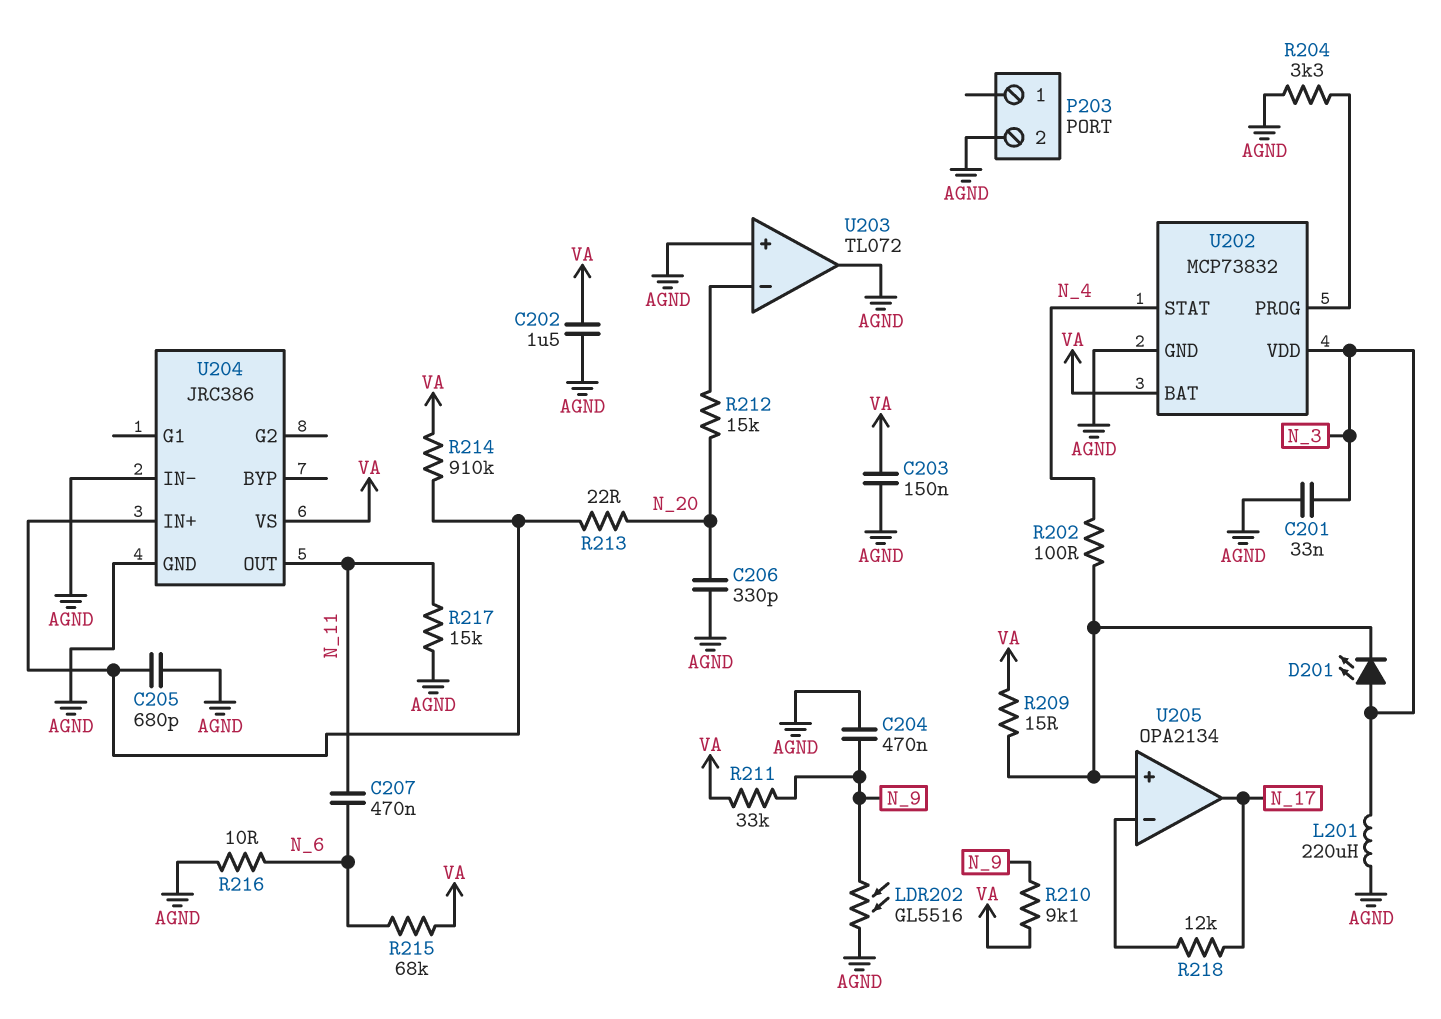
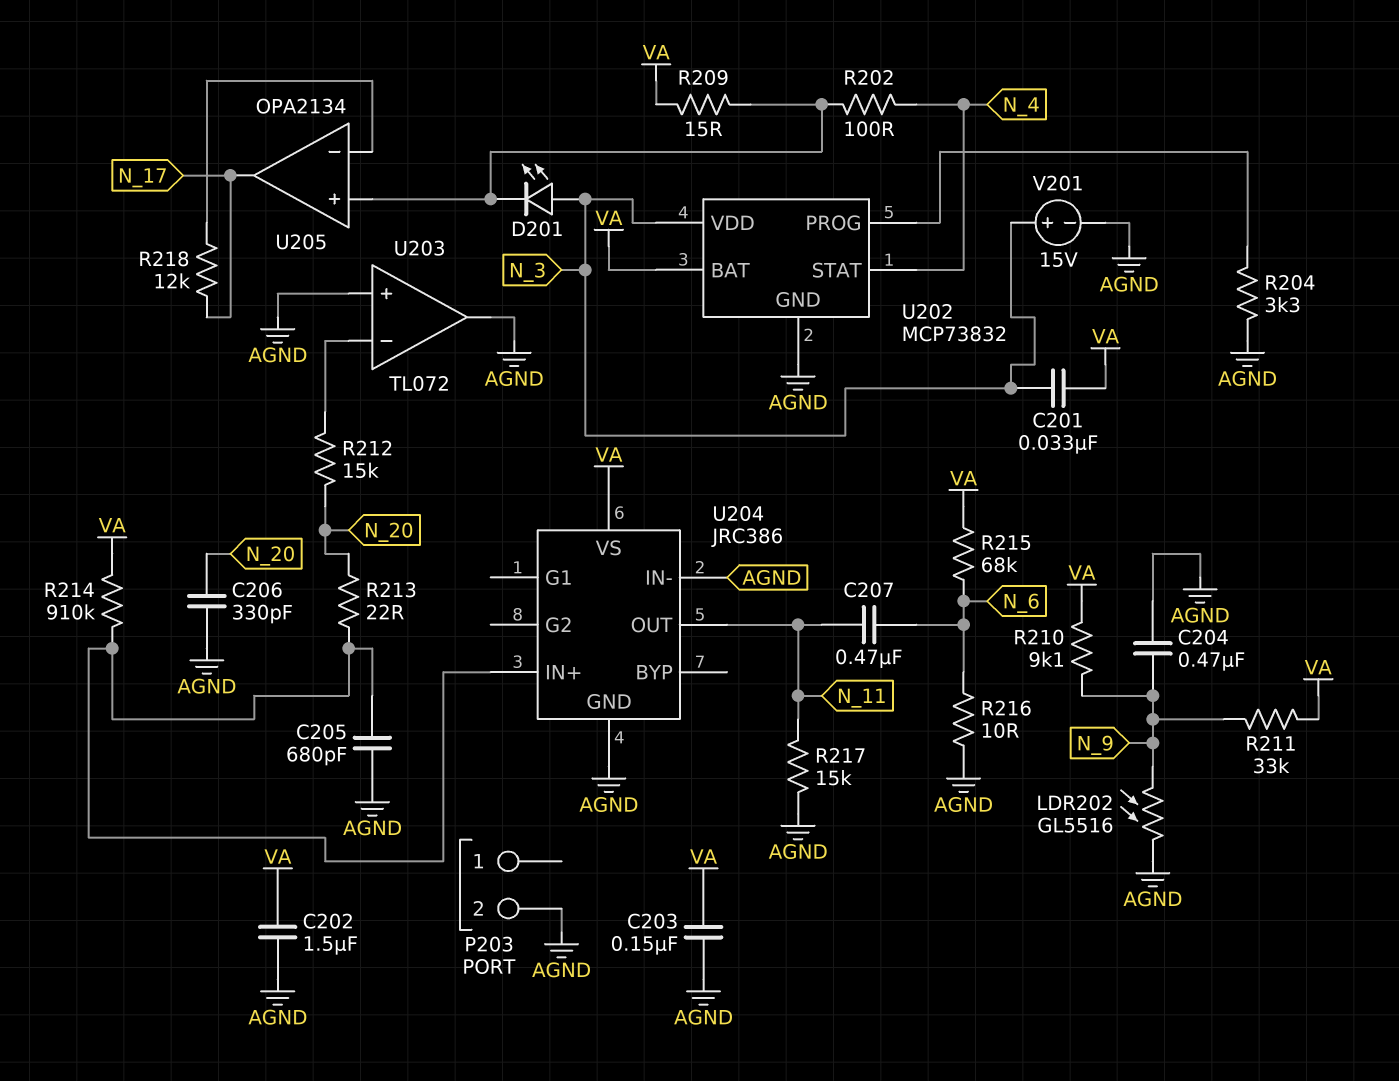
C201: 33nF (AGND, N_3) -> 33nF (N_3, VA)
L201: 220uH (AGND, N_3) -> none
V201: none -> 15V (plus N_3, minus AGND)

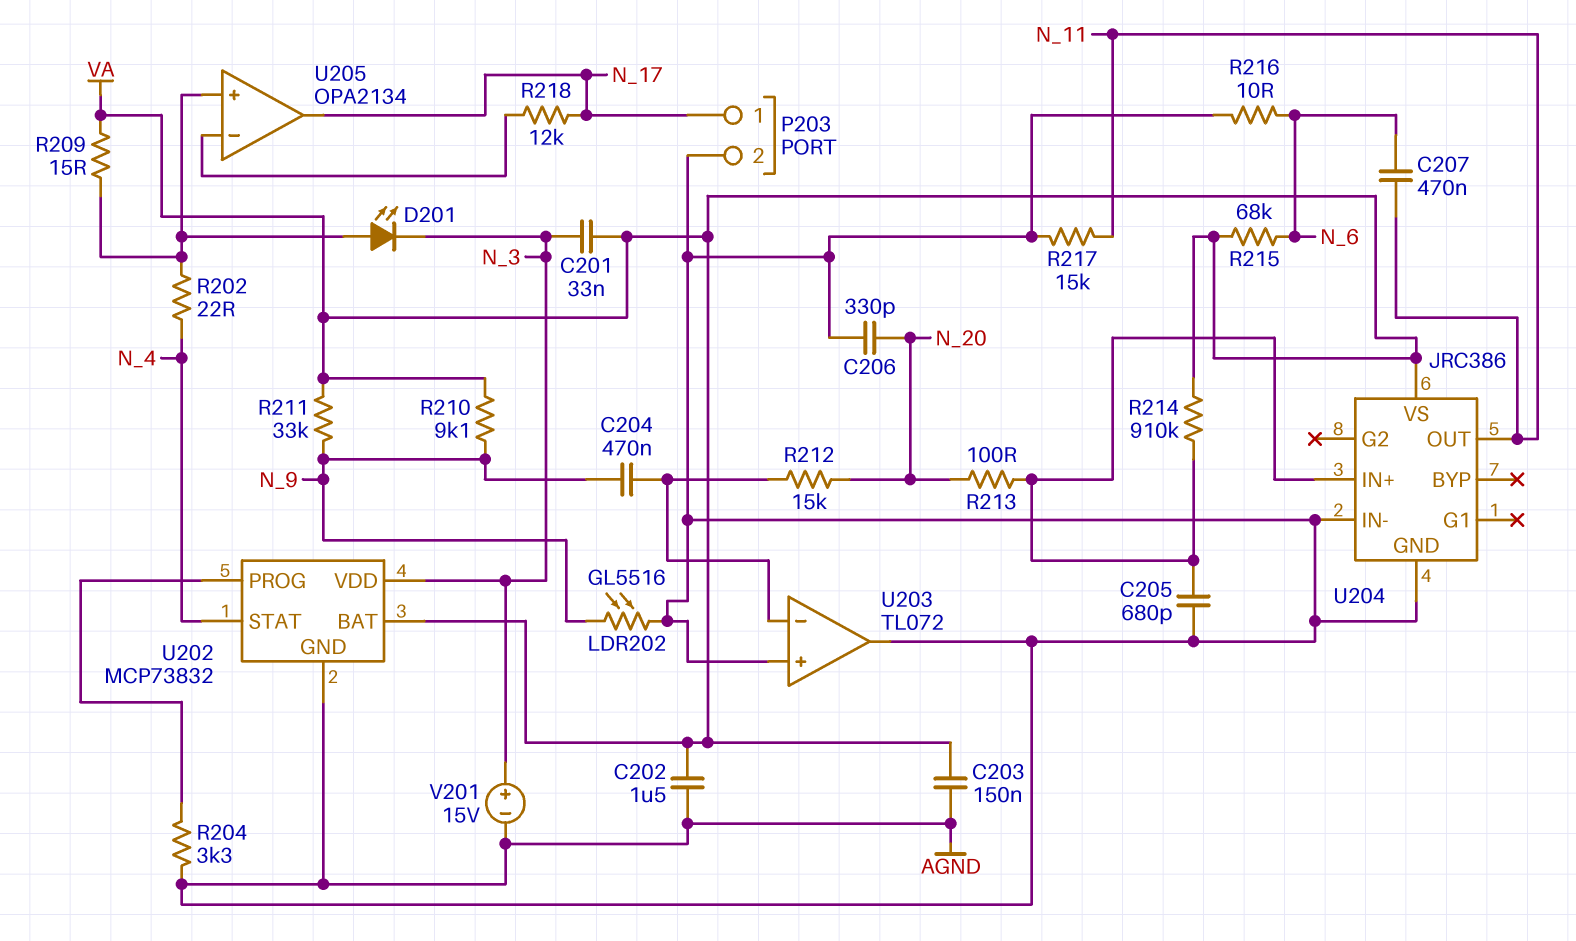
C204: 470nF (AGND, N_9) -> 470nF (N_9, U203/in-)
D201: LED (A N_3, K U205/in+) -> LED (A U205/in+, K N_3)
P203 pin 1: none -> N_17
R202: 100 (N_4, U205/in+) -> 22 (N_4, U205/in+)
R213: 22 (N_20, U204/IN+) -> 100 (N_20, U204/IN+)

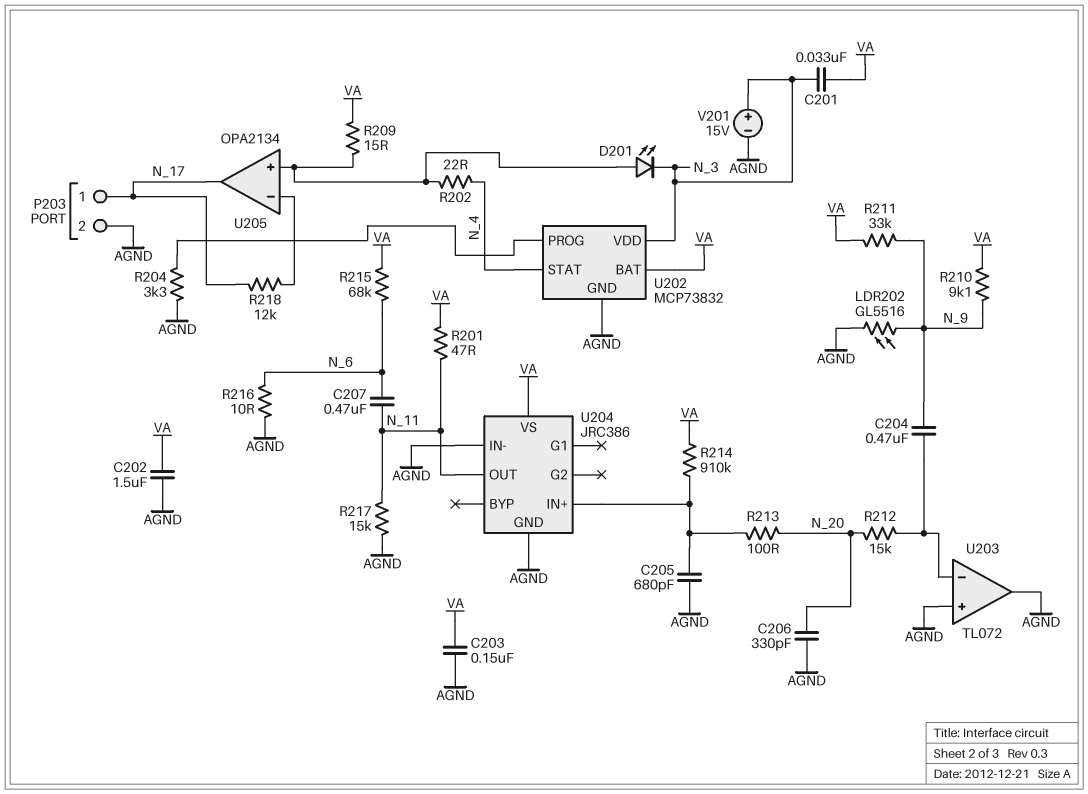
R201: none -> 47 (N_11, VA)

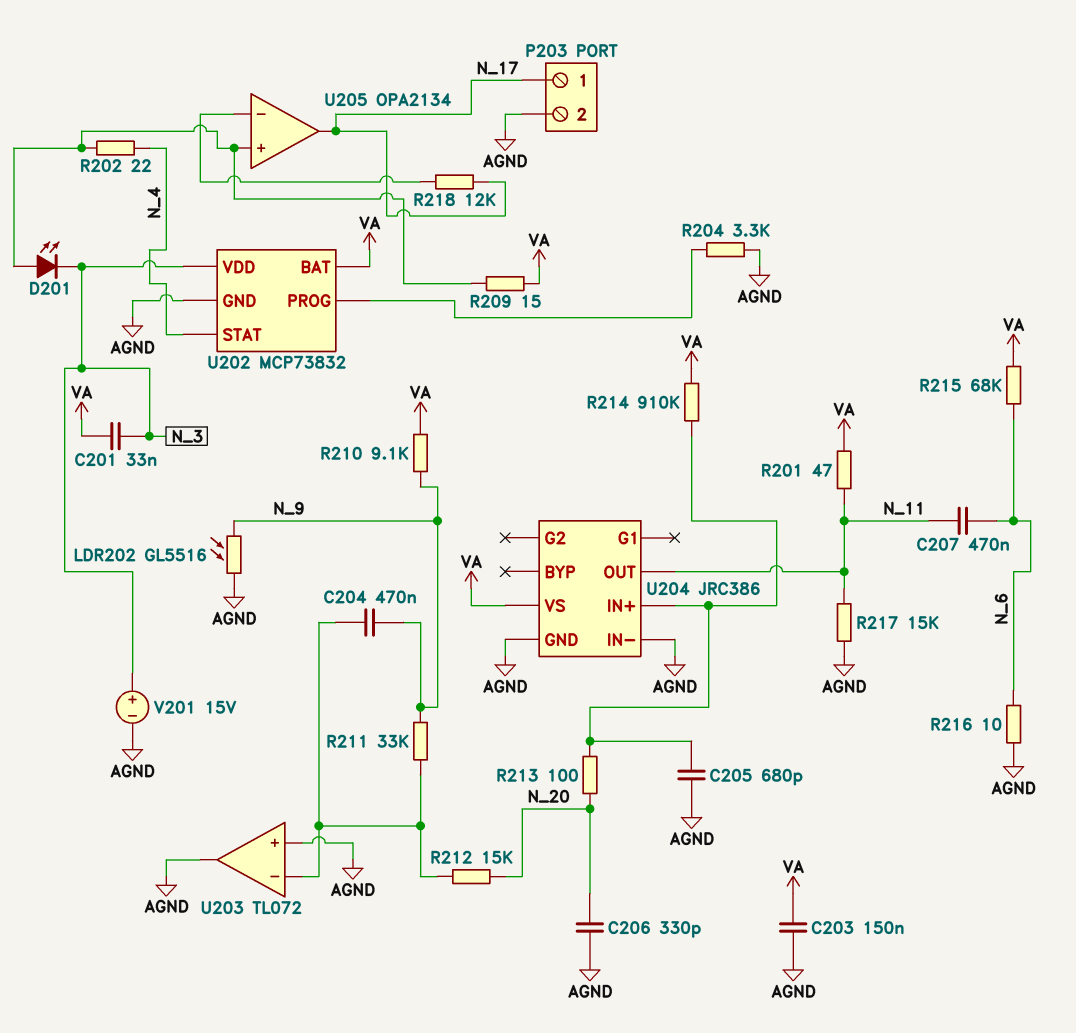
C202: 1.5uF (AGND, VA) -> none
R211: 33k (N_9, VA) -> 33k (N_9, U203/in-)

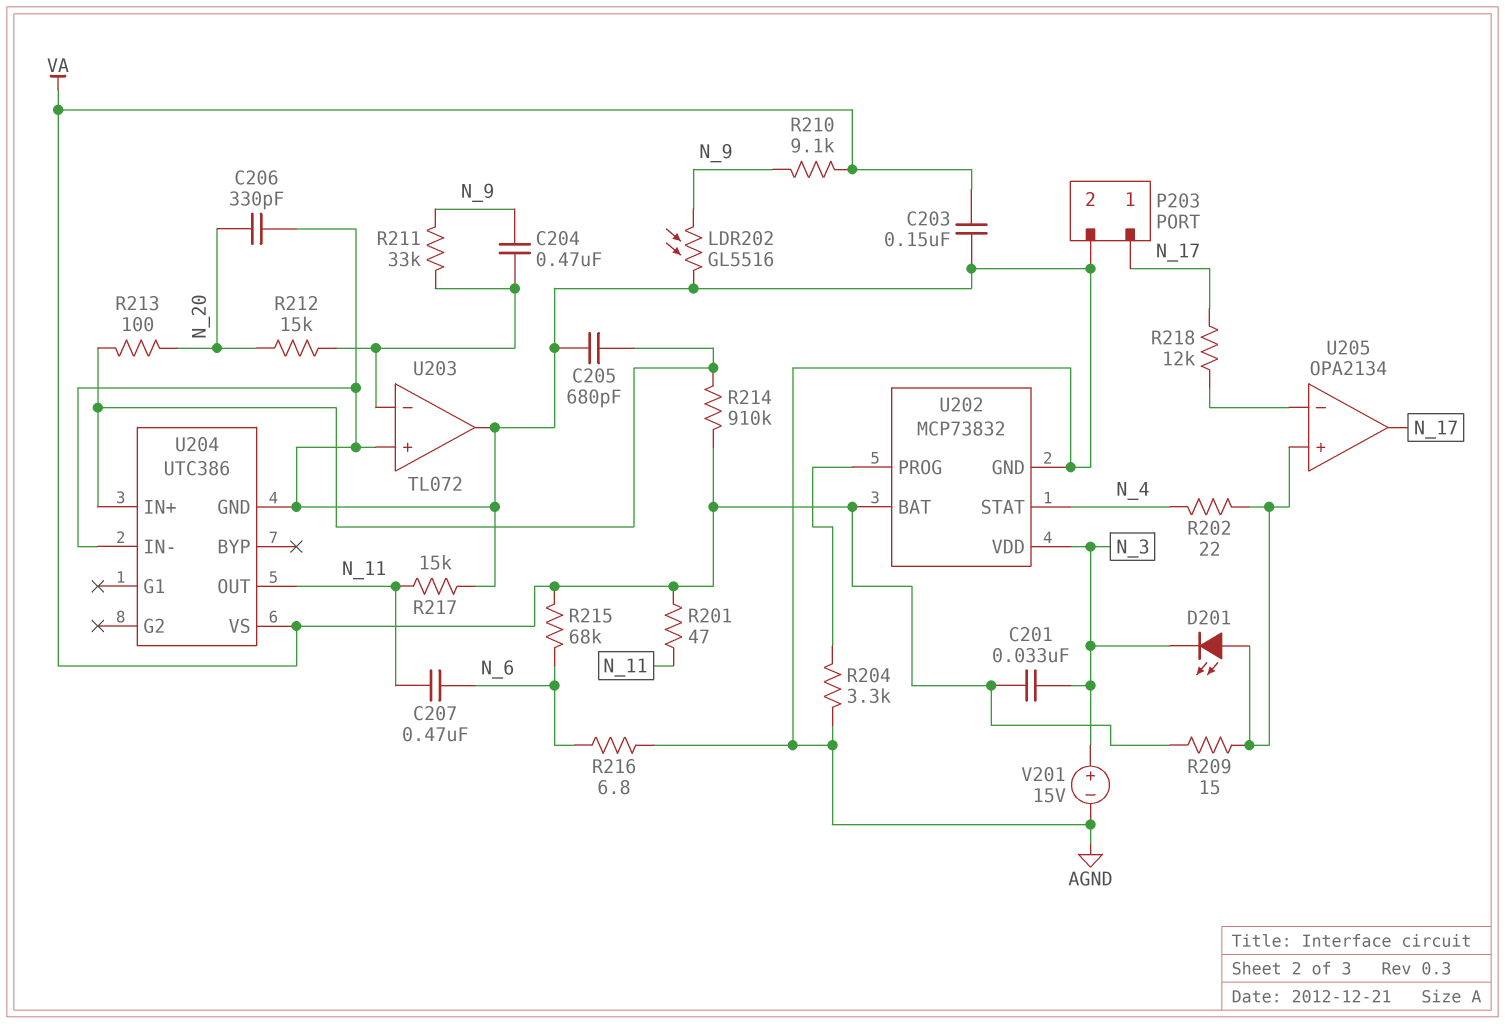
R216: 10 (AGND, N_6) -> 6.8 (AGND, N_6)
U204: JRC386 -> UTC386

